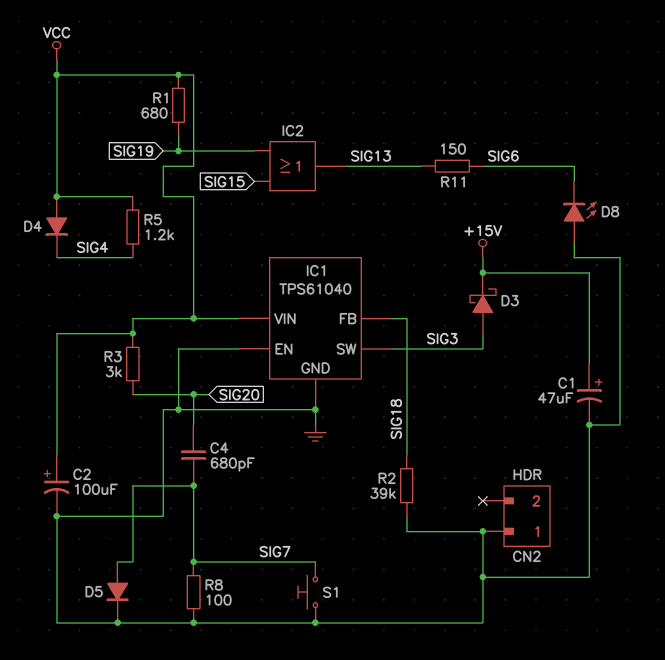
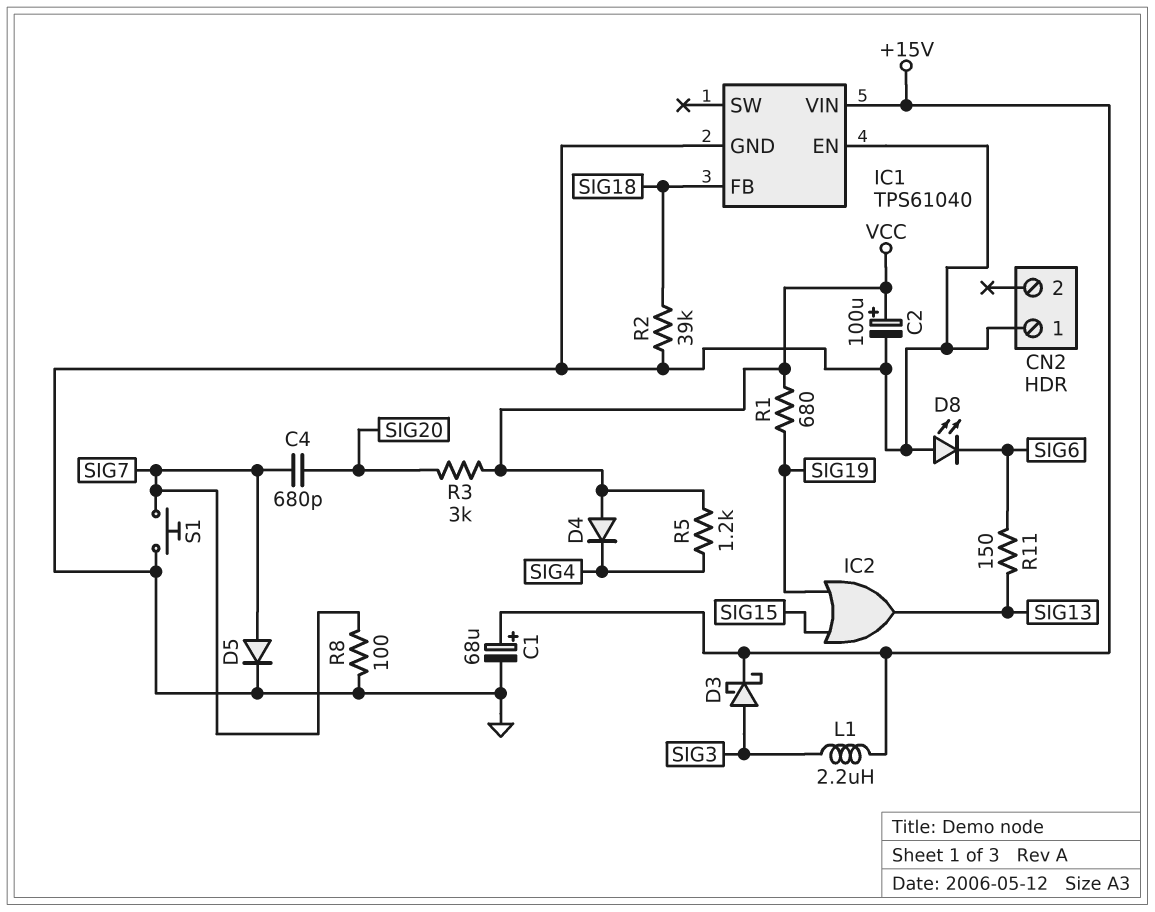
C1: 47uF (plus +15V, minus GND) -> 68uF (plus +15V, minus GND)
IC1 pin SW: SIG3 -> none
IC1 pin VIN: VCC -> +15V
L1: none -> 2.2uH (+15V, SIG3)

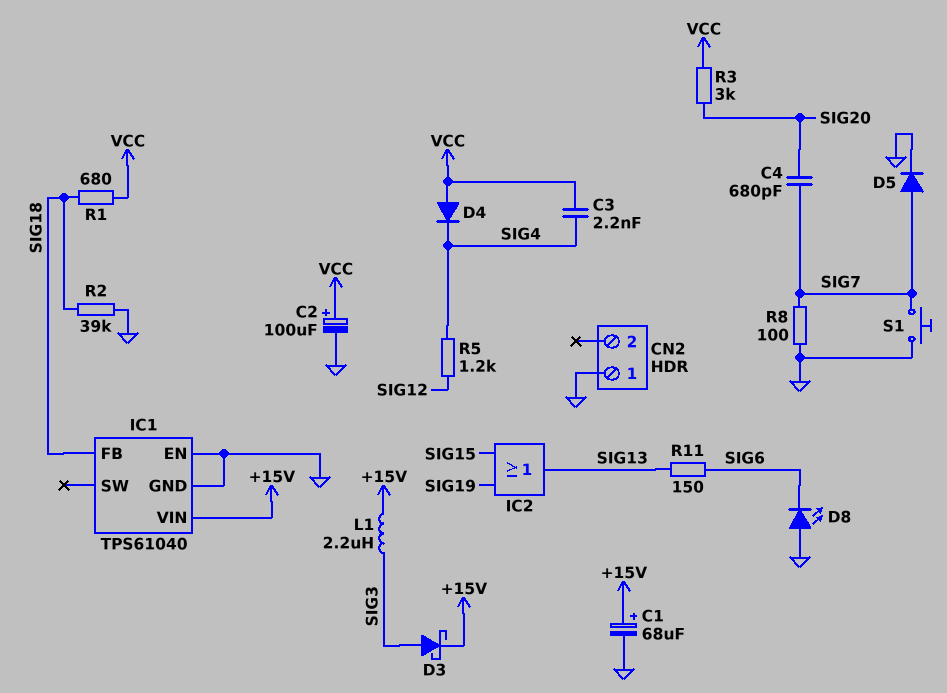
C3: none -> 2.2nF (SIG4, VCC)
R1: 680 (SIG19, VCC) -> 680 (SIG18, VCC)
R5: 1.2k (SIG4, VCC) -> 1.2k (SIG4, SIG12)

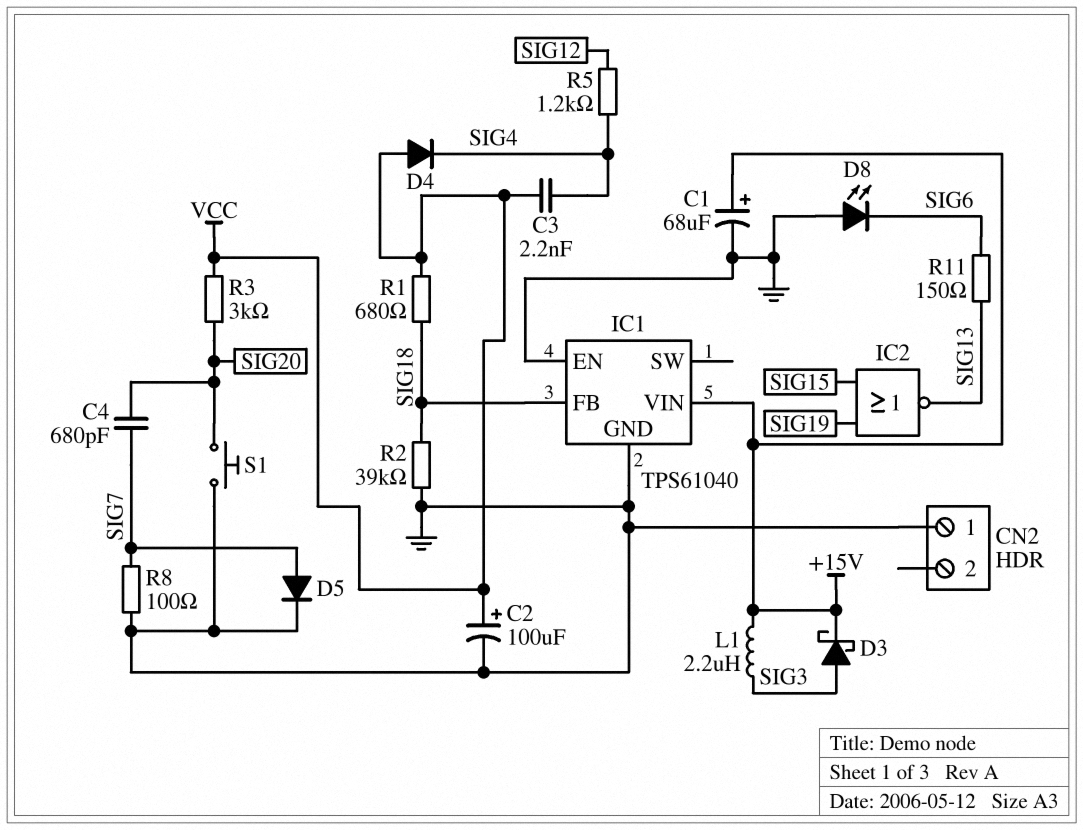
IC2: OR (in SIG15, in SIG19, out SIG13) -> NOR (in SIG15, in SIG19, out SIG13)
S1: button (GND, SIG7) -> button (GND, SIG20)

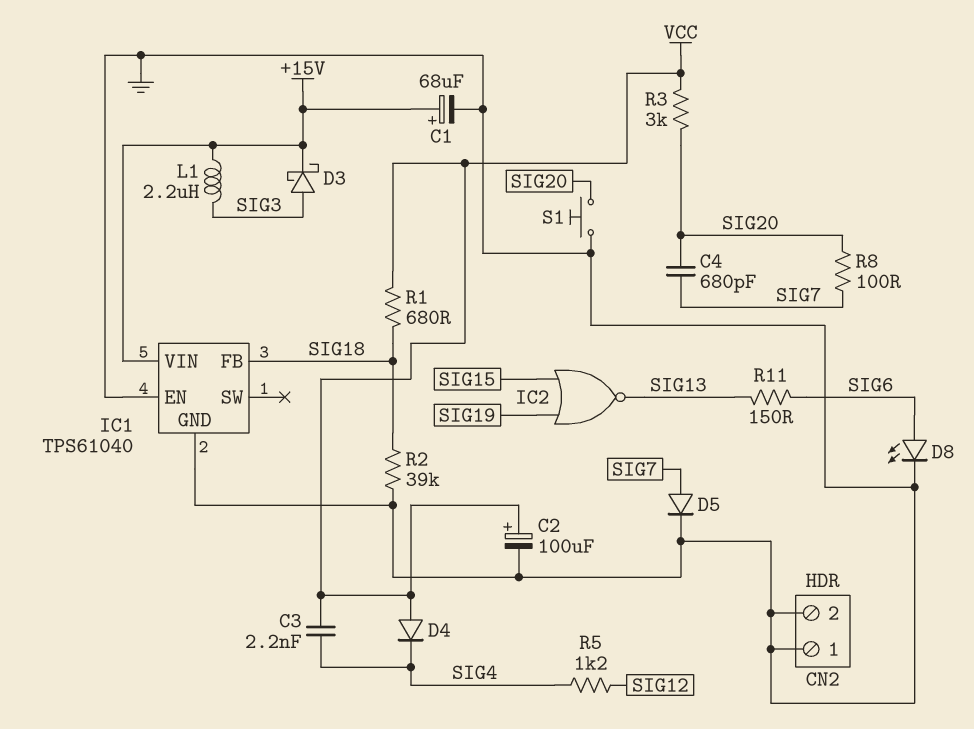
CN2 pin 2: none -> GND
D8: LED (A GND, K SIG6) -> LED (A SIG6, K GND)
R8: 100 (GND, SIG7) -> 100 (SIG7, SIG20)

